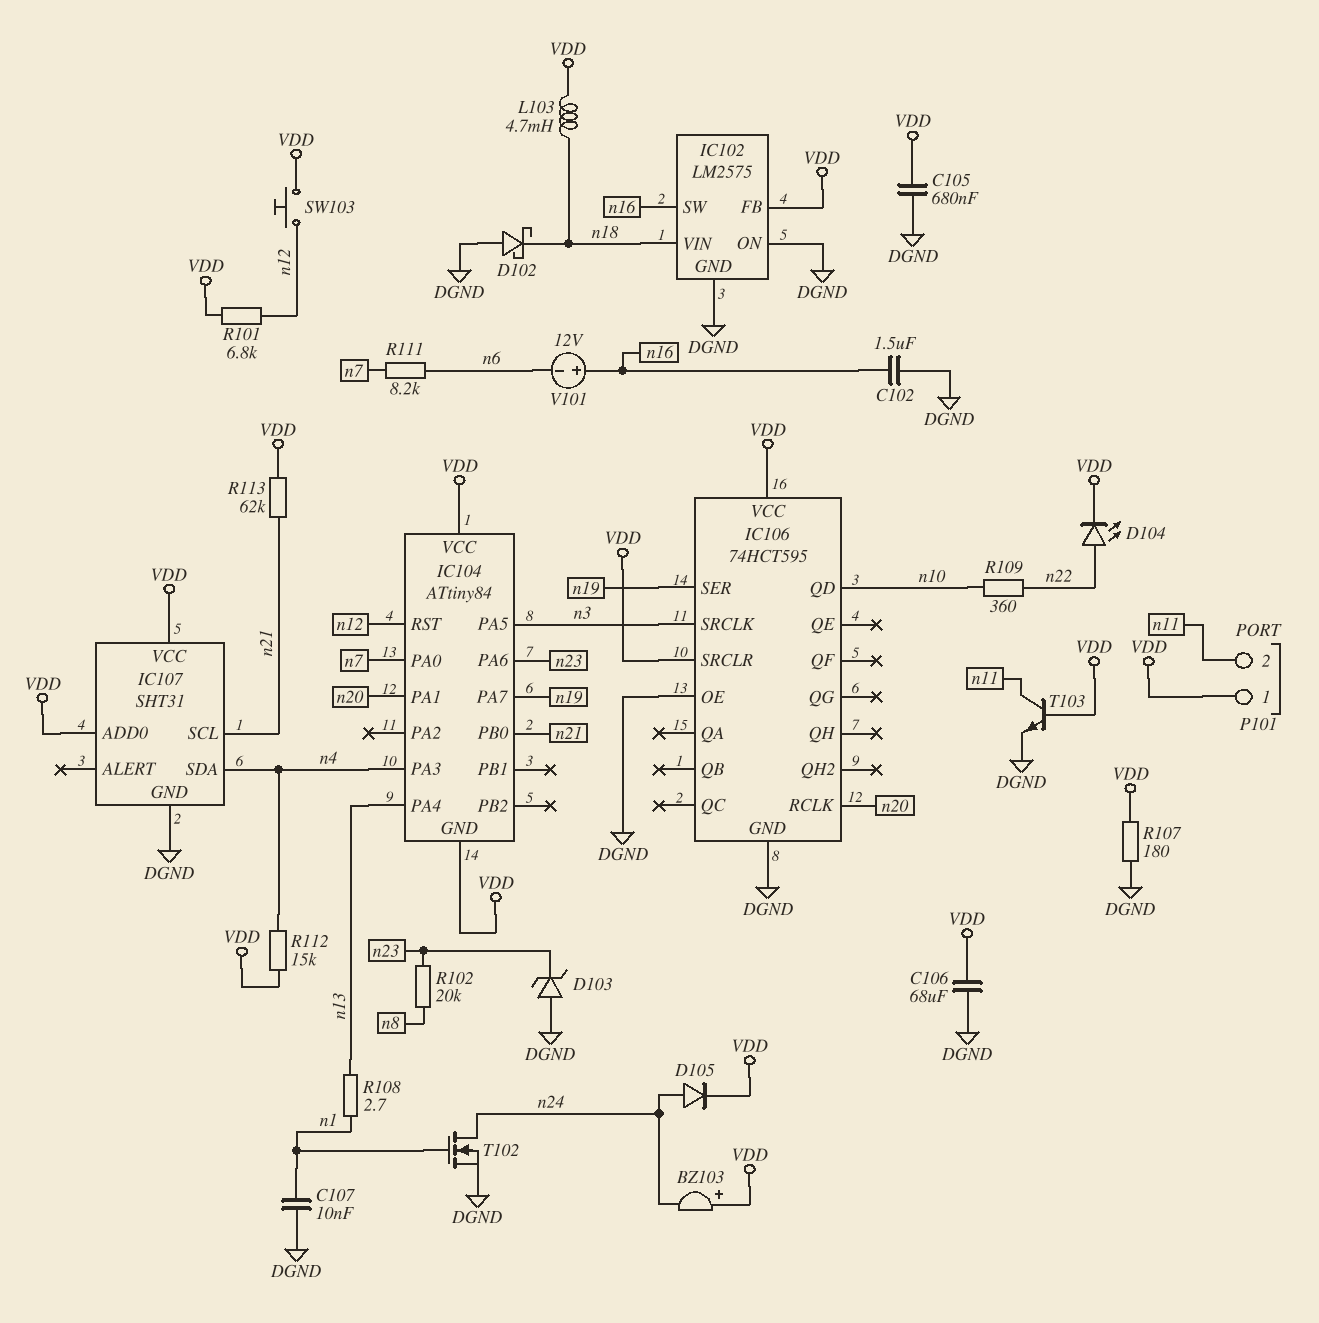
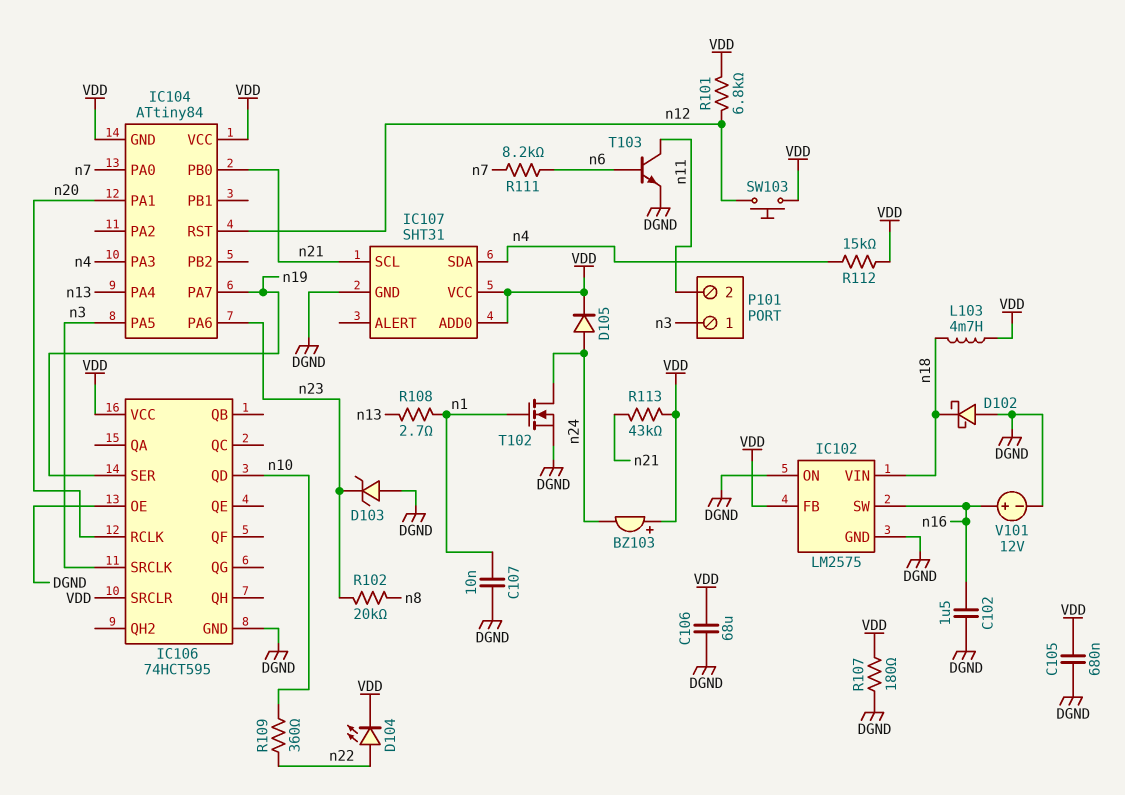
P101 pin 1: VDD -> n3
R113: 62k (VDD, n21) -> 43k (VDD, n21)
T103: NPN (B VDD, C n11, E DGND) -> NPN (B n6, C n11, E DGND)
V101: 12V (plus n16, minus n6) -> 12V (plus n16, minus DGND)

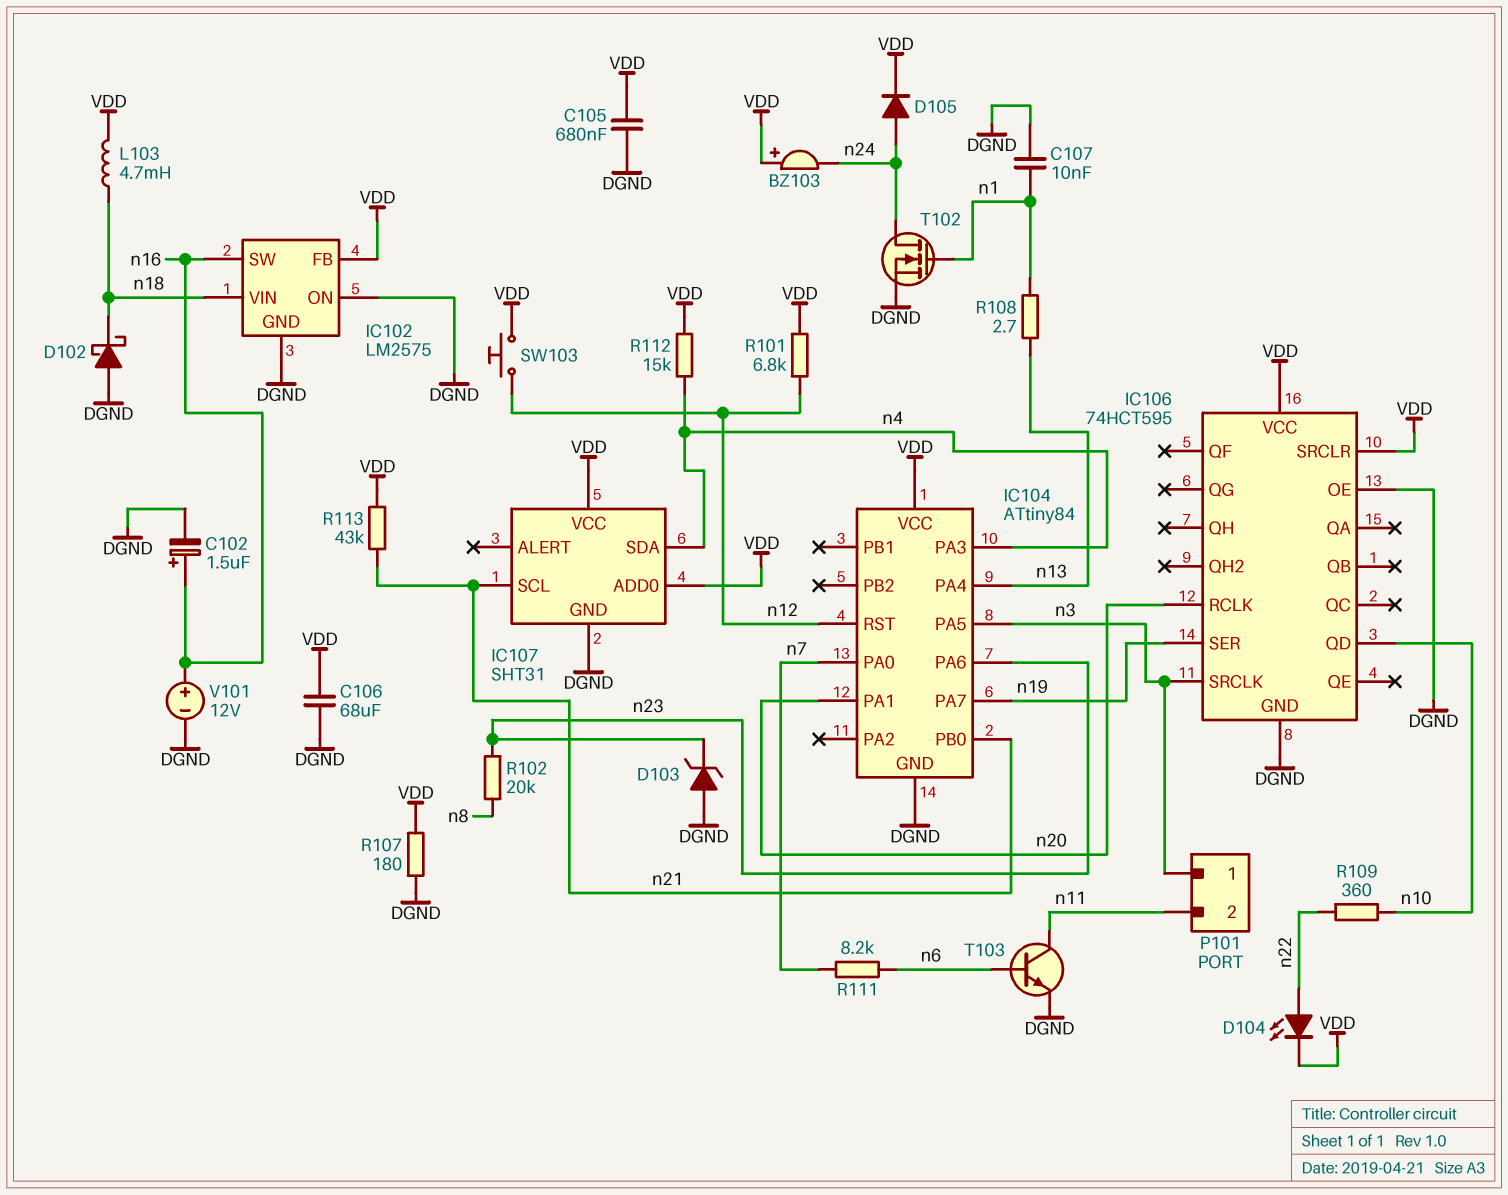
C102: 1.5uF (DGND, n16) -> 1.5uF (plus n16, minus DGND)
IC104 pin GND: VDD -> DGND

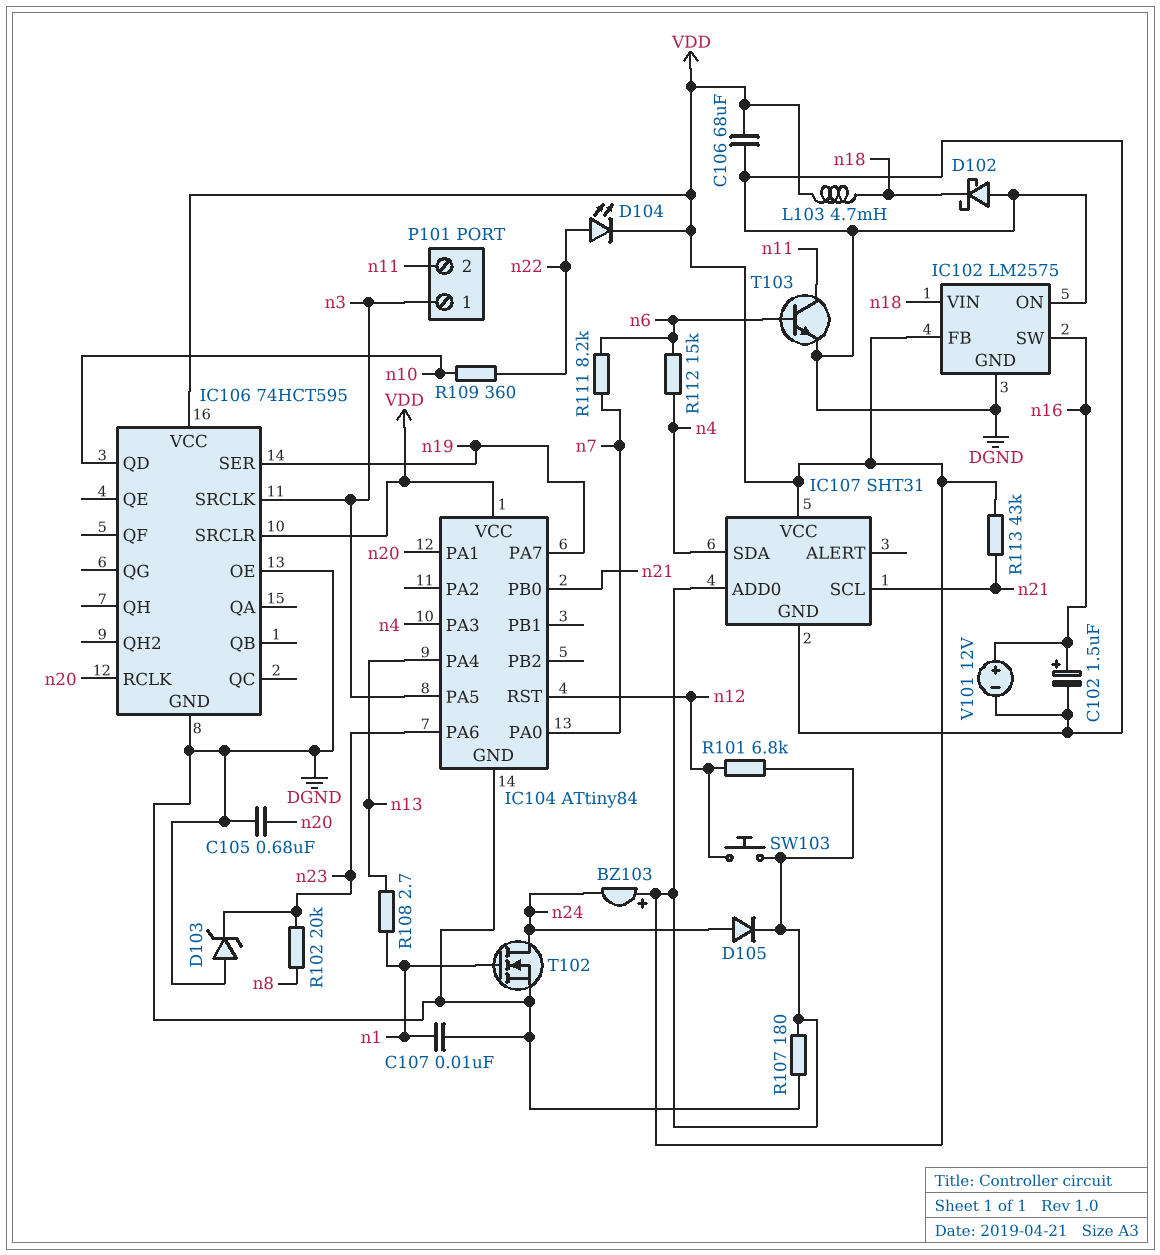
C105: 680nF (DGND, VDD) -> 680nF (DGND, n20)
R112: 15k (VDD, n4) -> 15k (n4, n6)

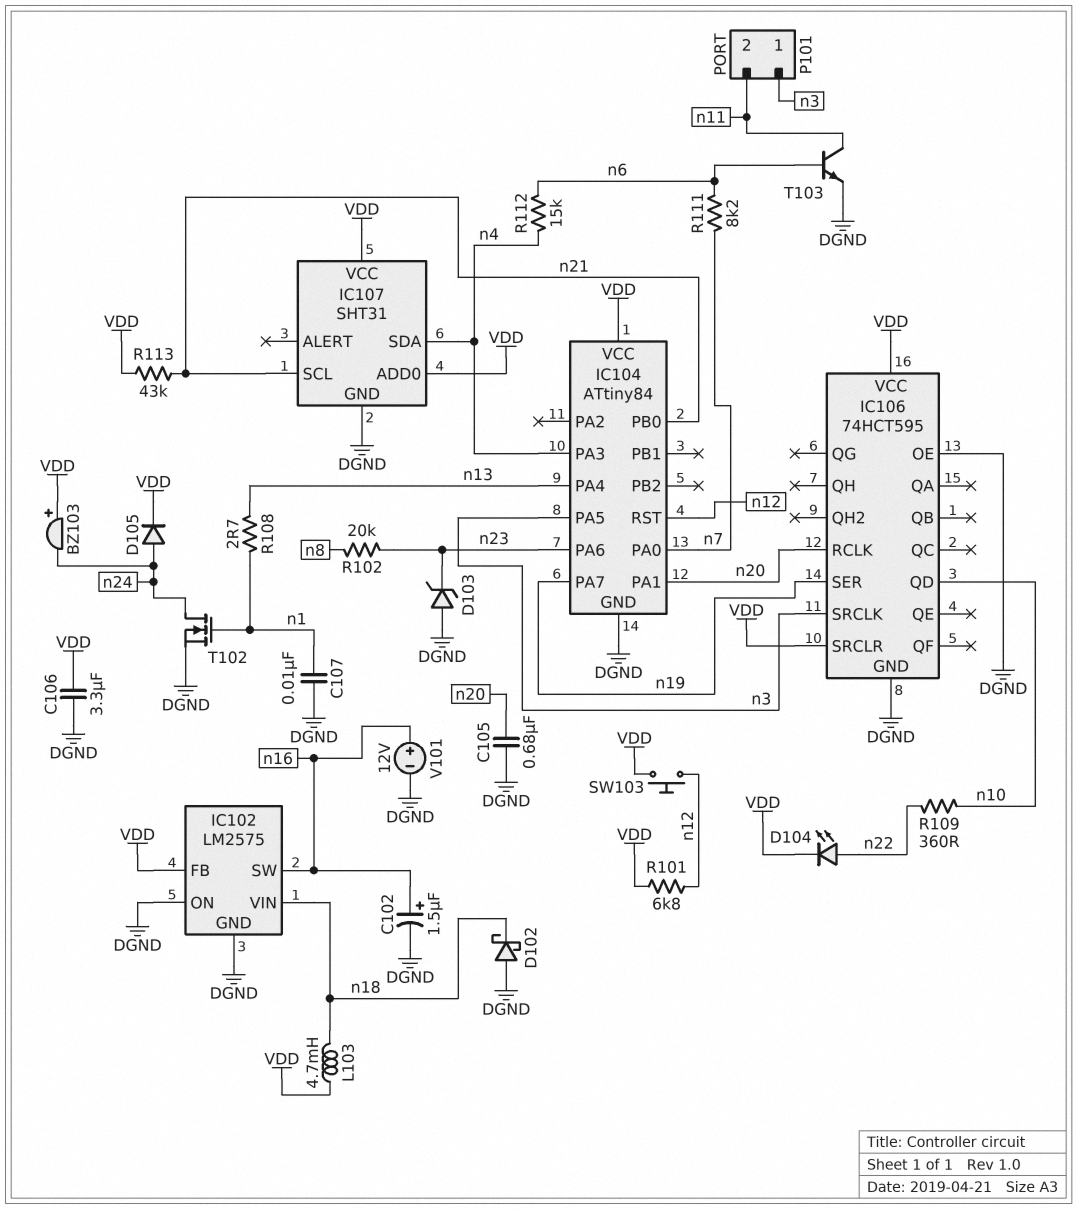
C106: 68uF (DGND, VDD) -> 3.3uF (DGND, VDD)
R107: 180 (DGND, VDD) -> none

